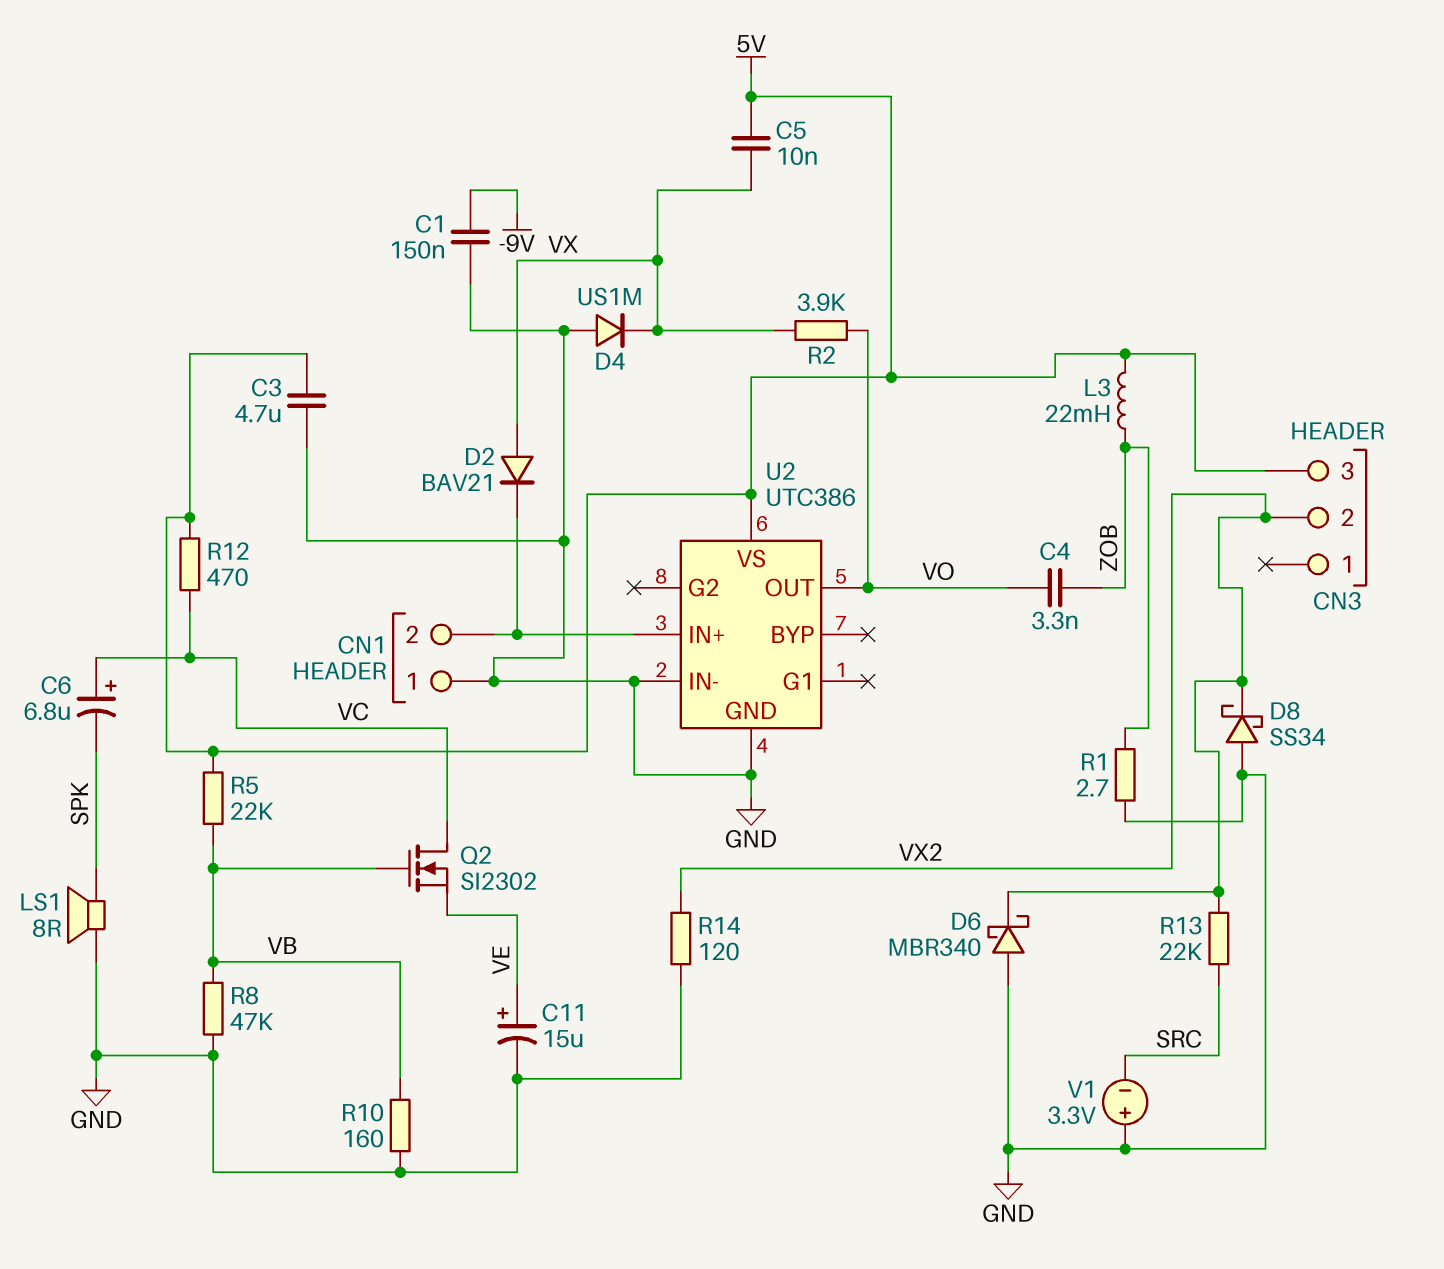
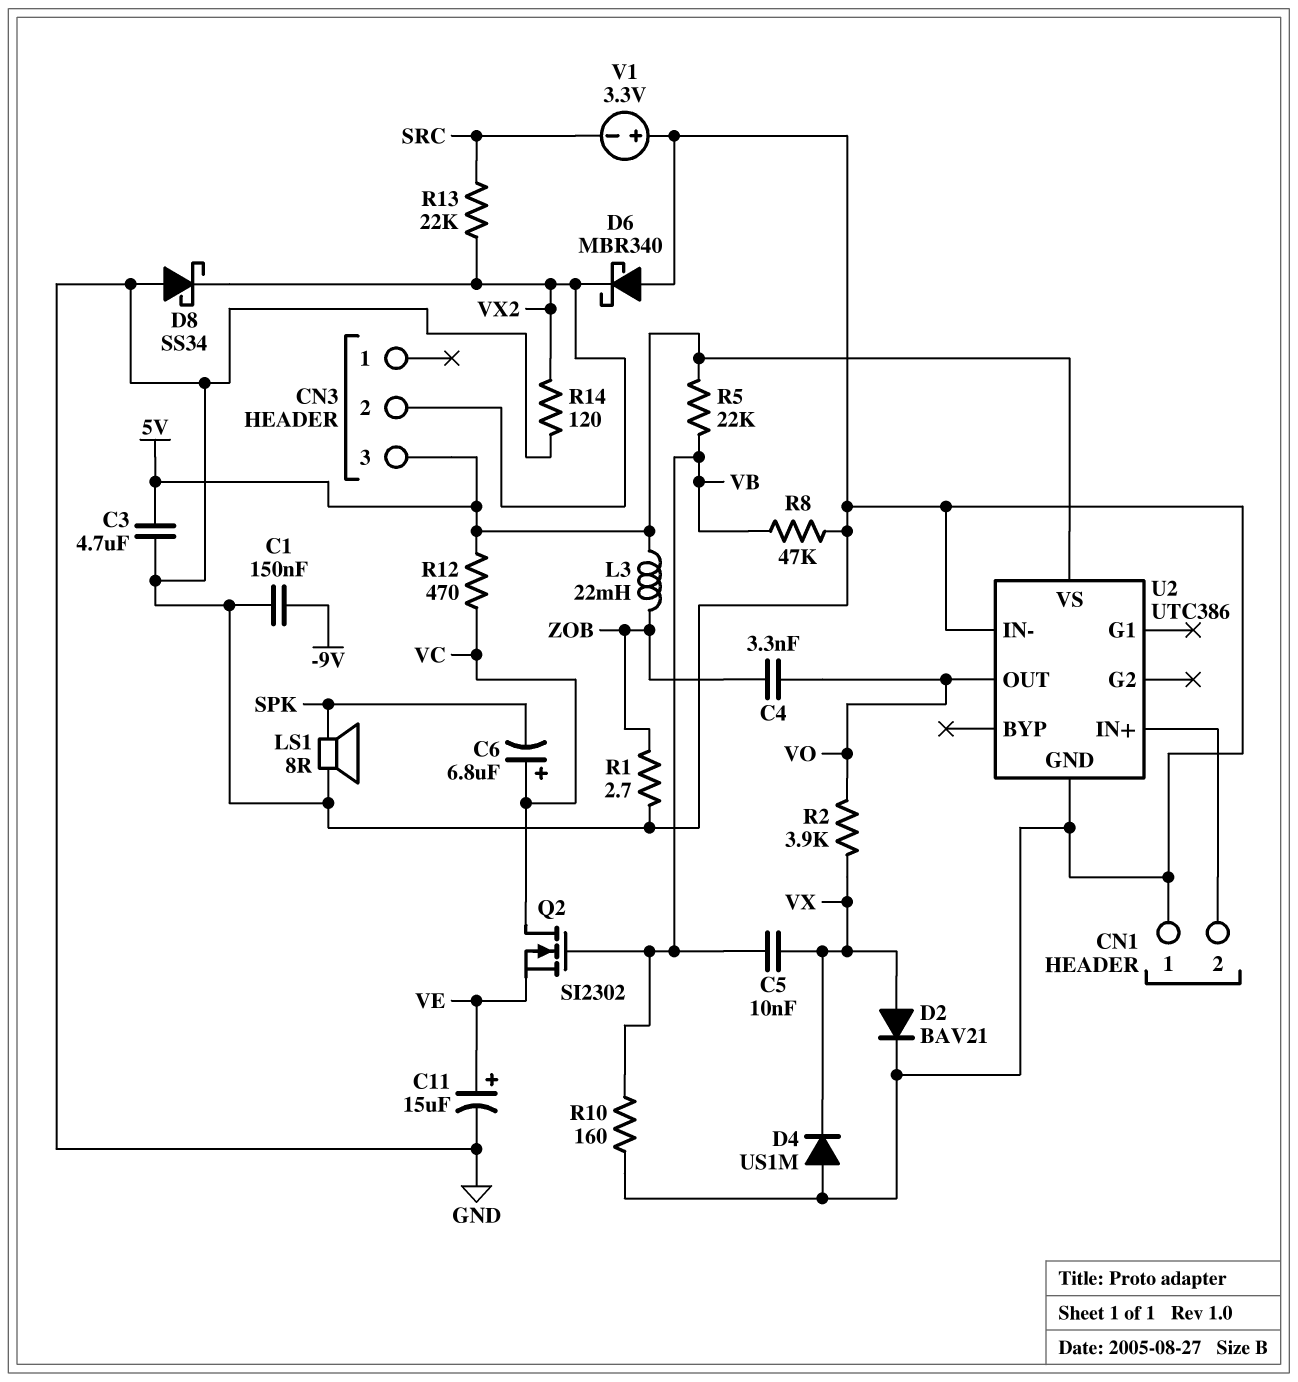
C5: 10nF (5V, VX) -> 10nF (VB, VX)
D2: diode BAV21 (A VX, K CN1/2) -> diode BAV21 (A VX, K GND)

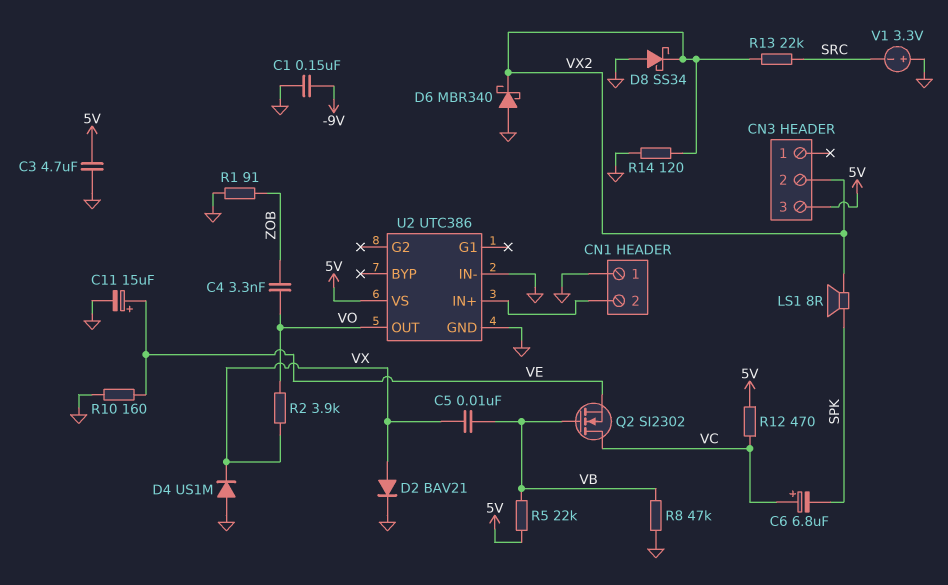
L3: 22mH (5V, ZOB) -> none
LS1: speaker 8R (GND, SPK) -> speaker 8R (SPK, VX2)
R1: 2.7 (GND, ZOB) -> 91 (GND, ZOB)
R10: 160 (GND, VB) -> 160 (GND, VE)

